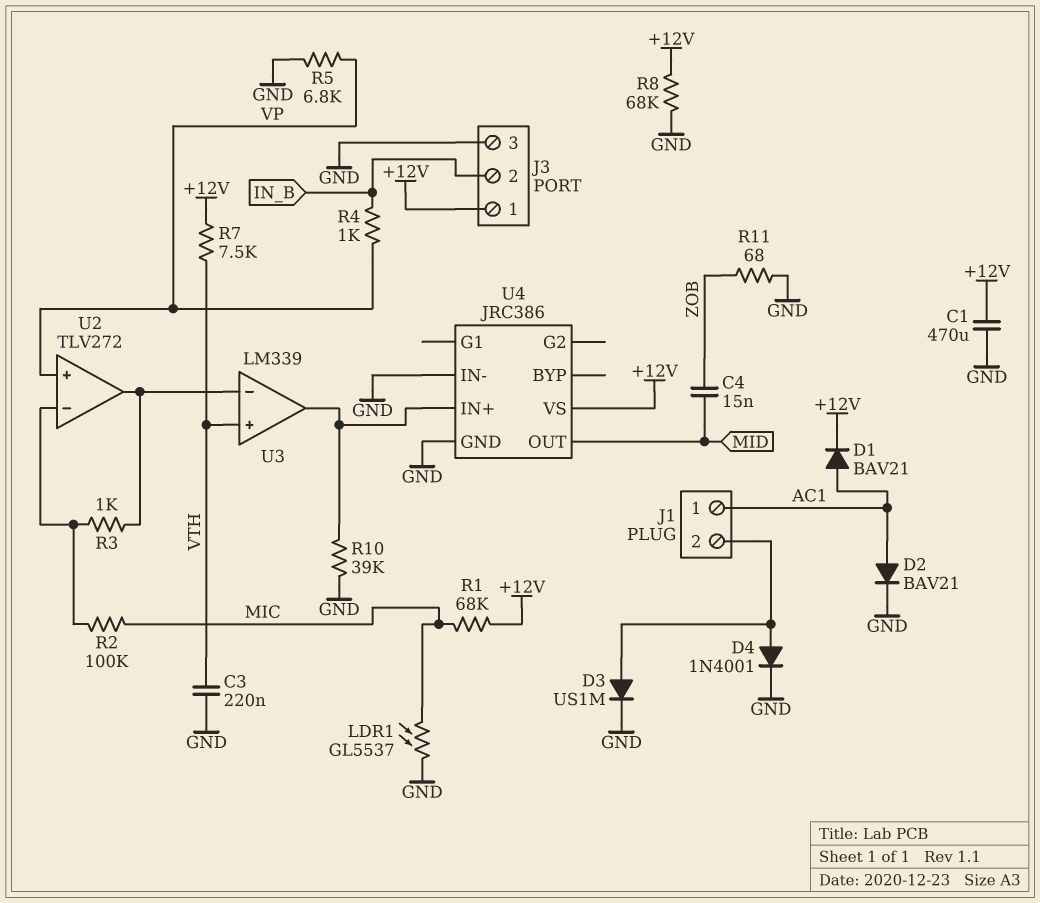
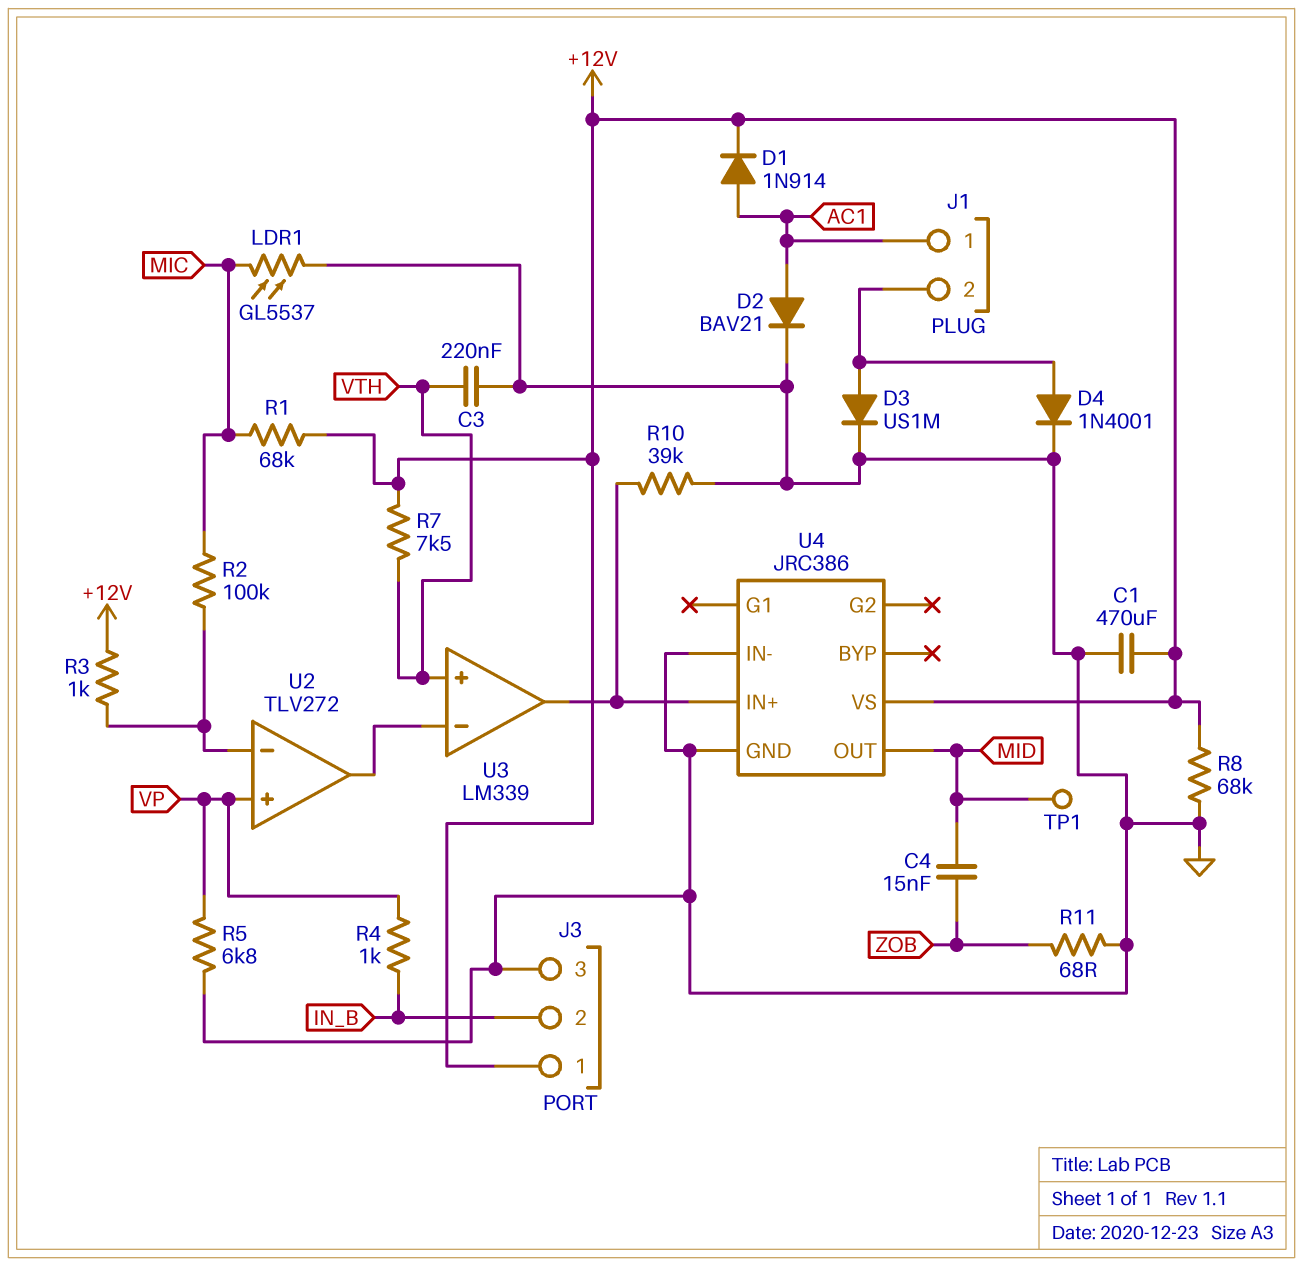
D1: diode BAV21 (A AC1, K +12V) -> diode 1N914 (A AC1, K +12V)
R3: 1k (U2/in-, U2/out) -> 1k (+12V, U2/in-)
TP1: none -> test point (MID)

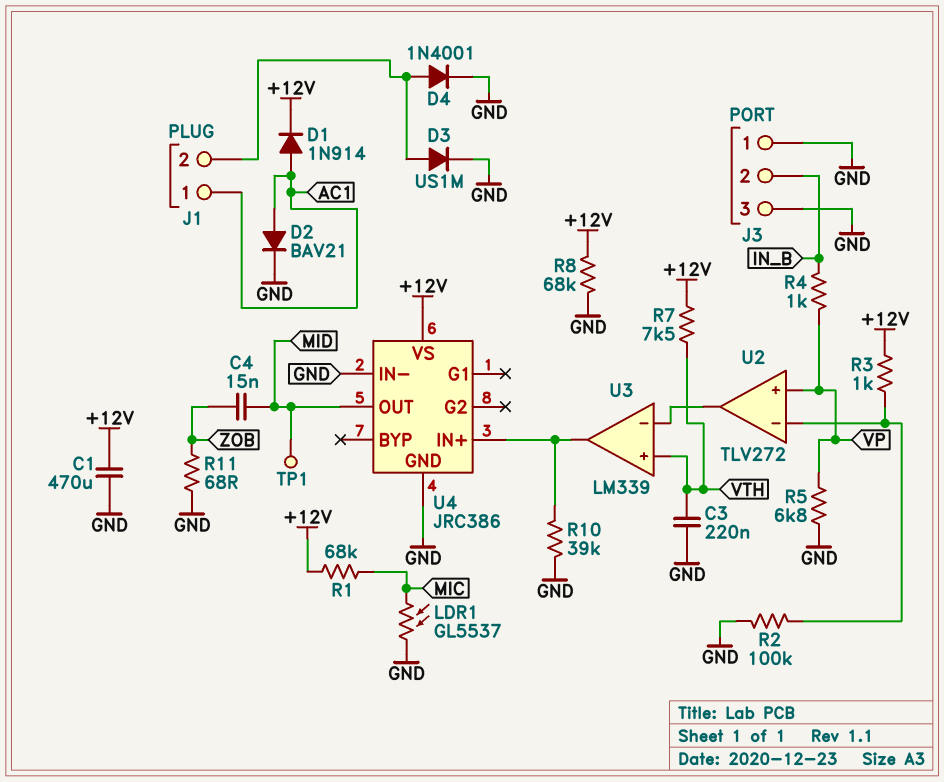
J3 pin 1: +12V -> GND
R2: 100k (MIC, U2/in-) -> 100k (GND, U2/in-)

